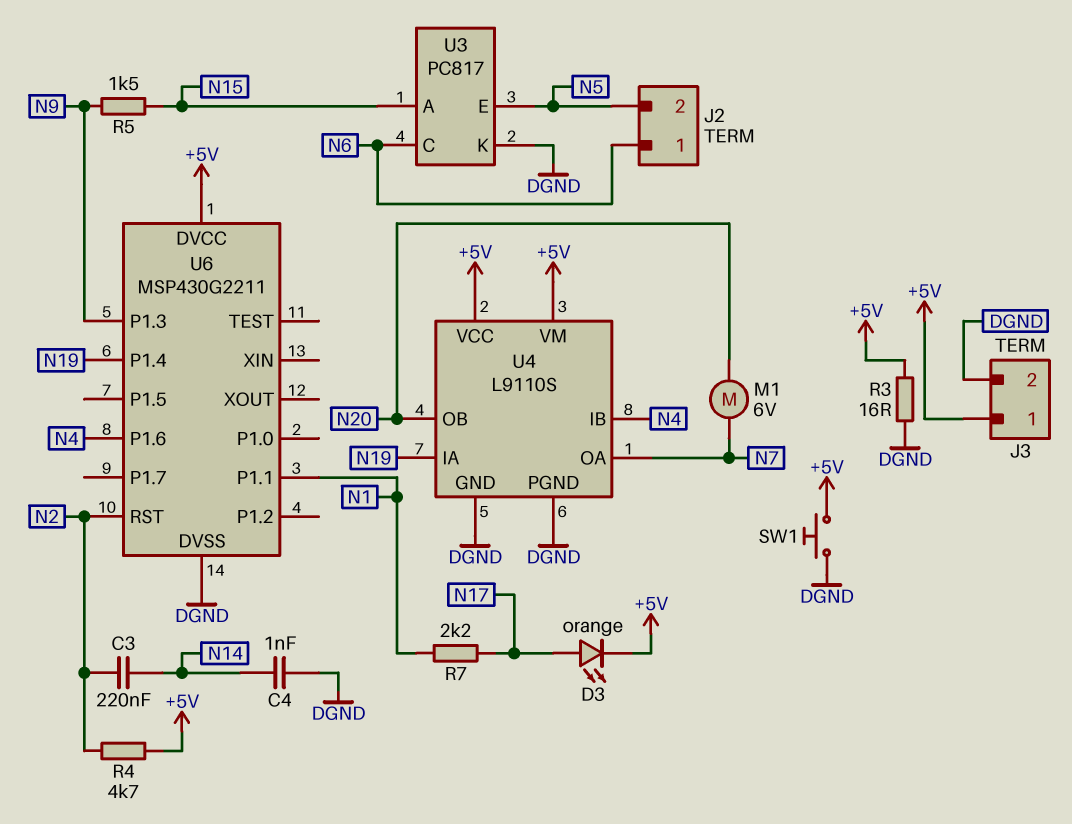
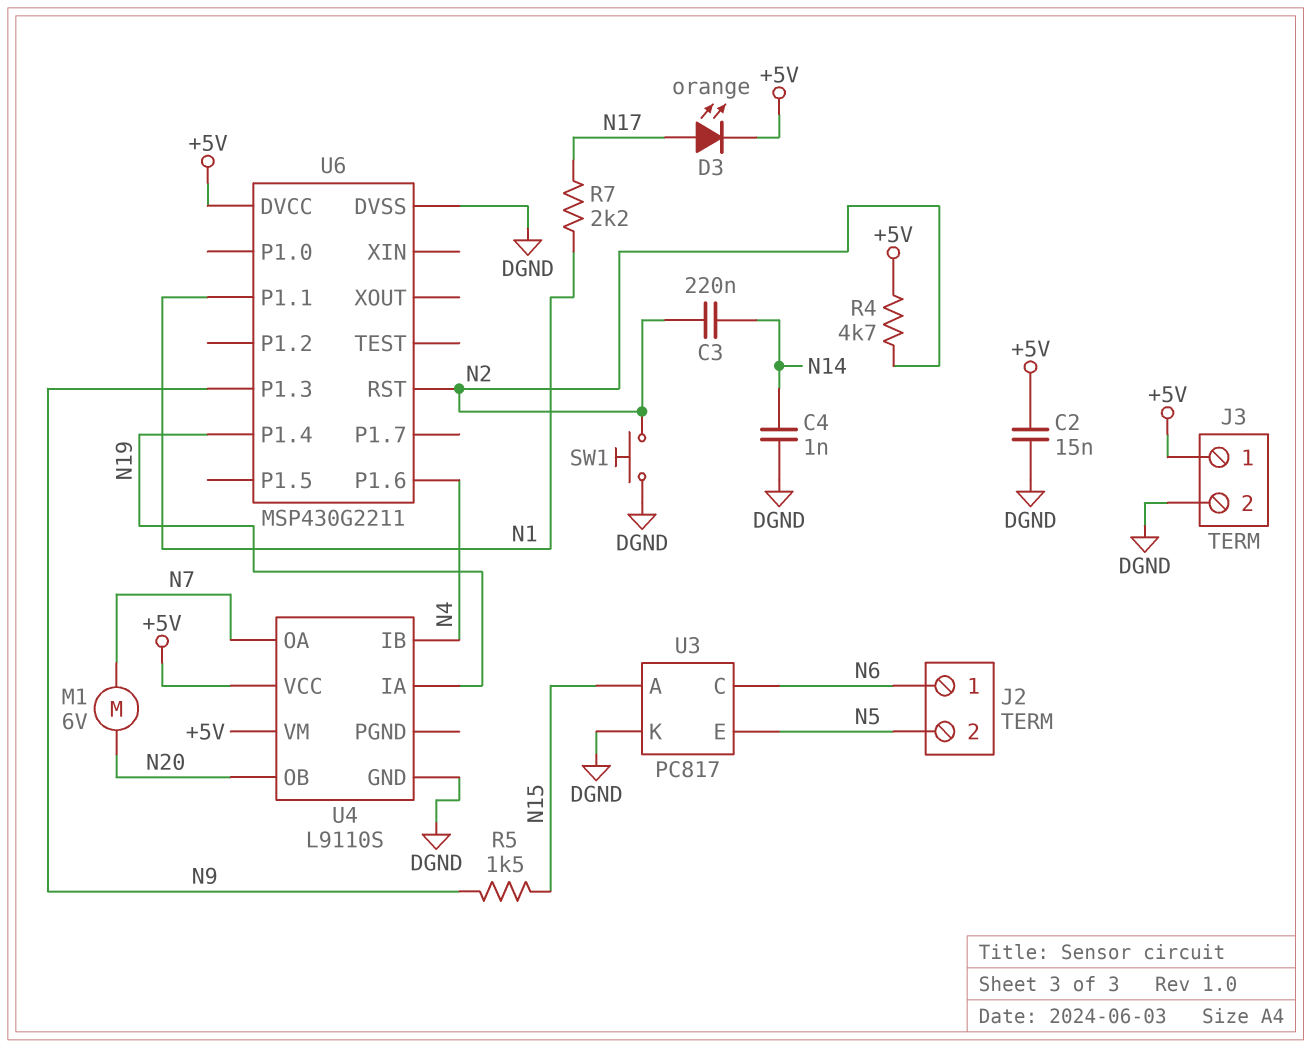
C2: none -> 15nF (+5V, DGND)
R3: 16 (+5V, DGND) -> none
SW1: button (+5V, DGND) -> button (DGND, N2)
U4 pin PGND: DGND -> none

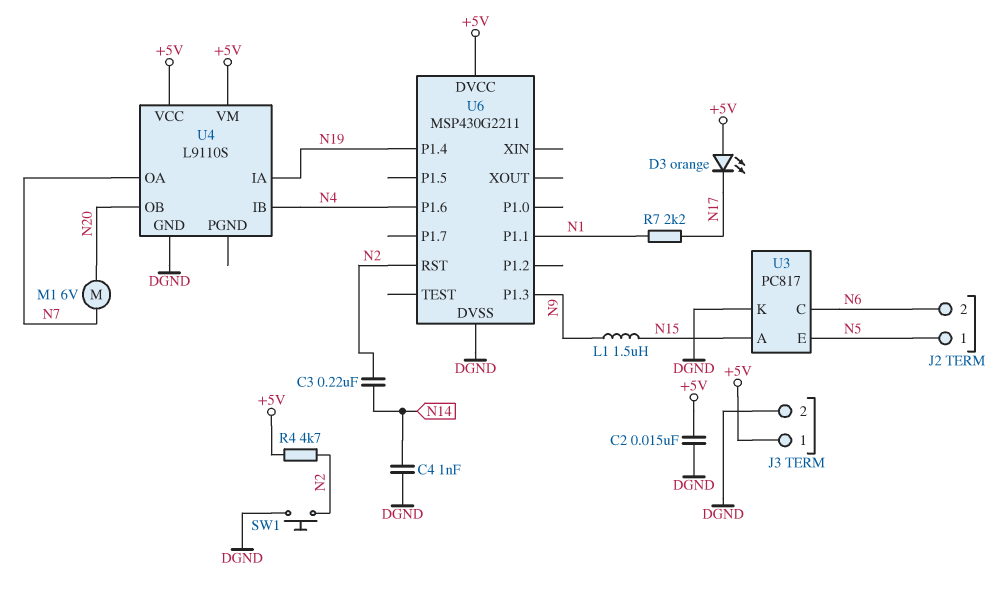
D3: LED orange (A N17, K +5V) -> LED orange (A +5V, K N17)
J2 pin 1: N6 -> N5
J2 pin 2: N5 -> N6
L1: none -> 1.5uH (N9, N15)
R5: 1.5k (N9, N15) -> none

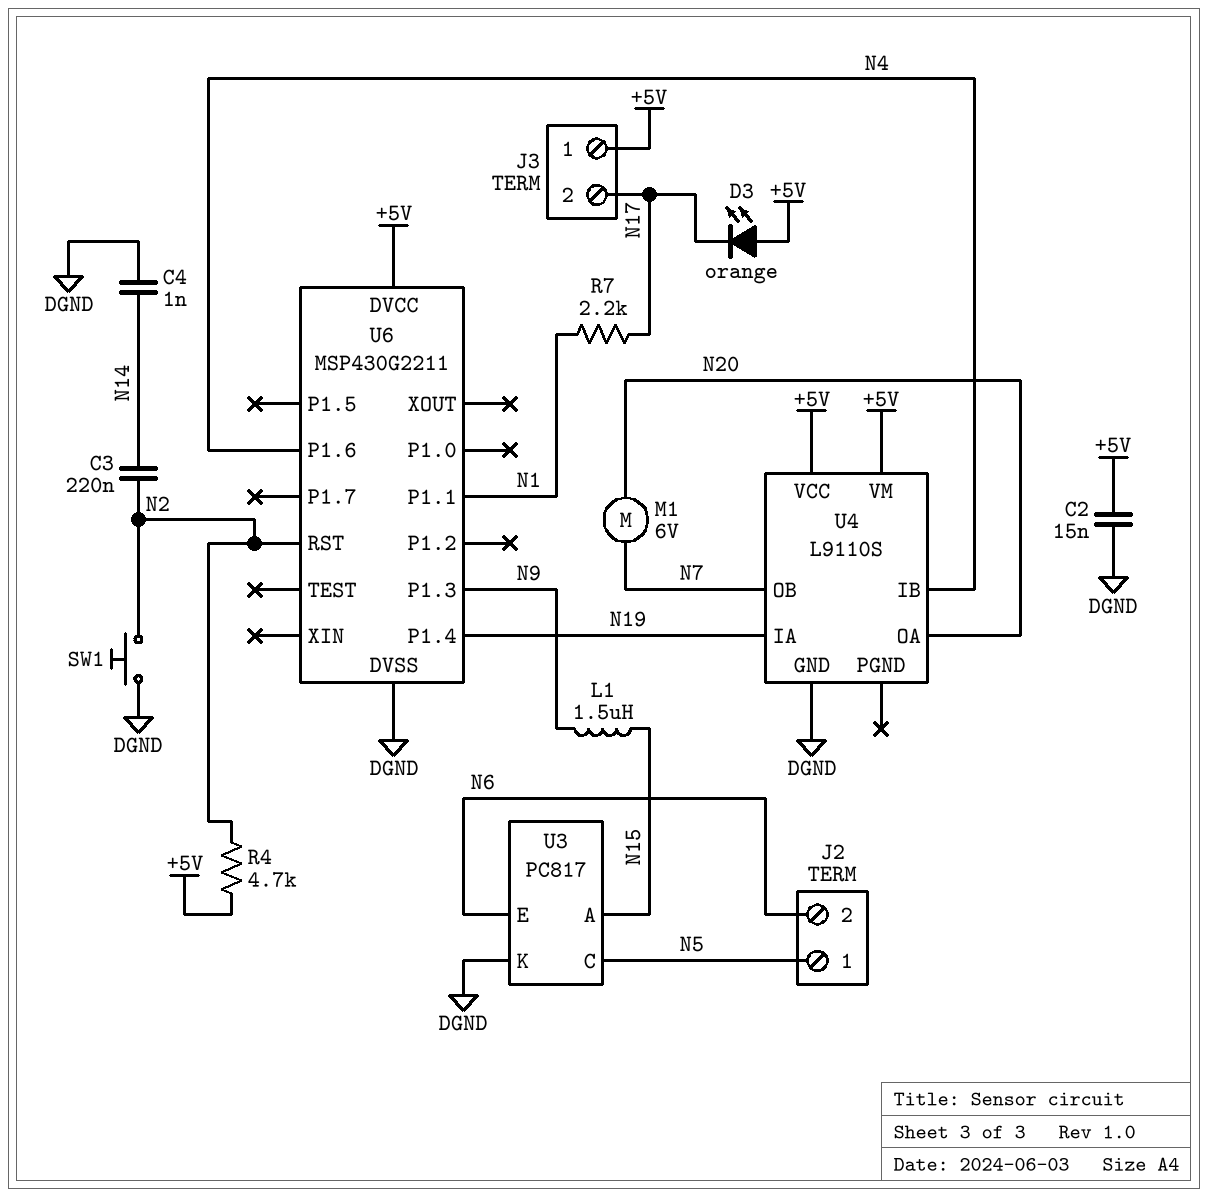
J3 pin 2: DGND -> N17
U3 pin C: N6 -> N5
U3 pin E: N5 -> N6
U4 pin OA: N7 -> N20
U4 pin OB: N20 -> N7

